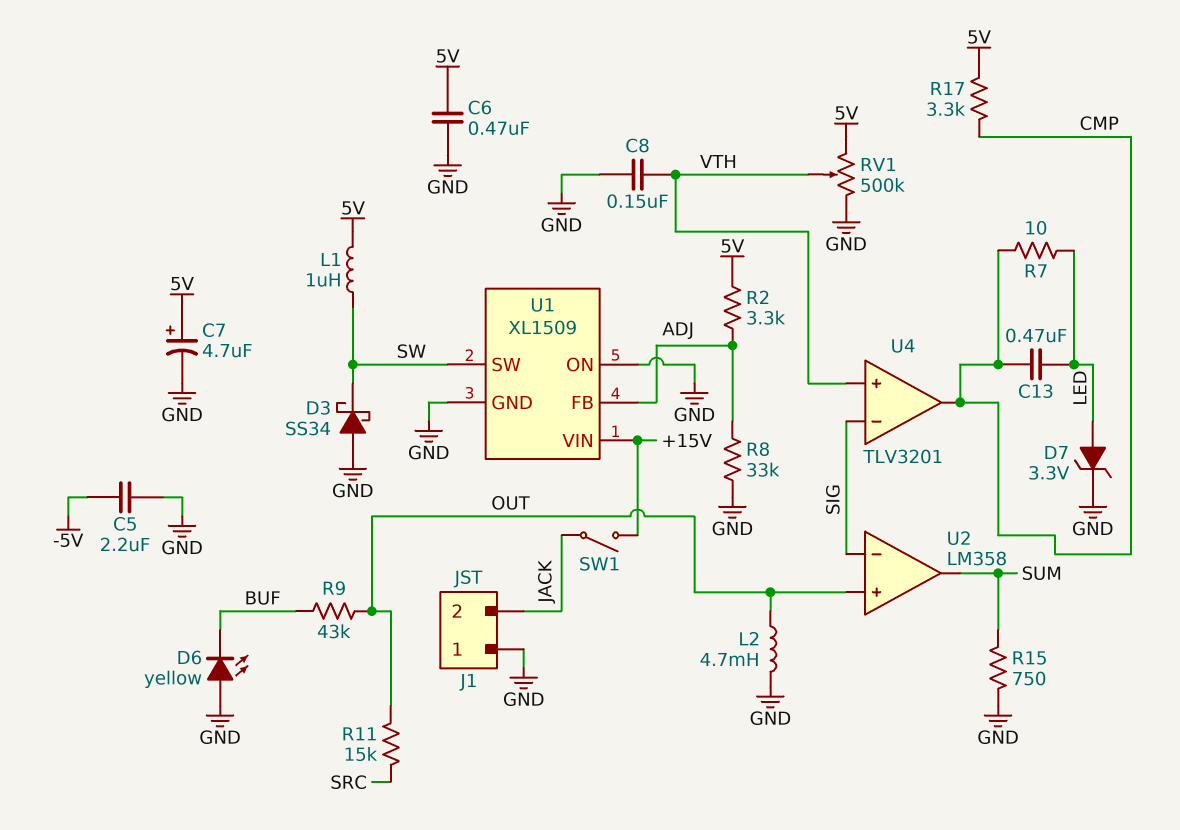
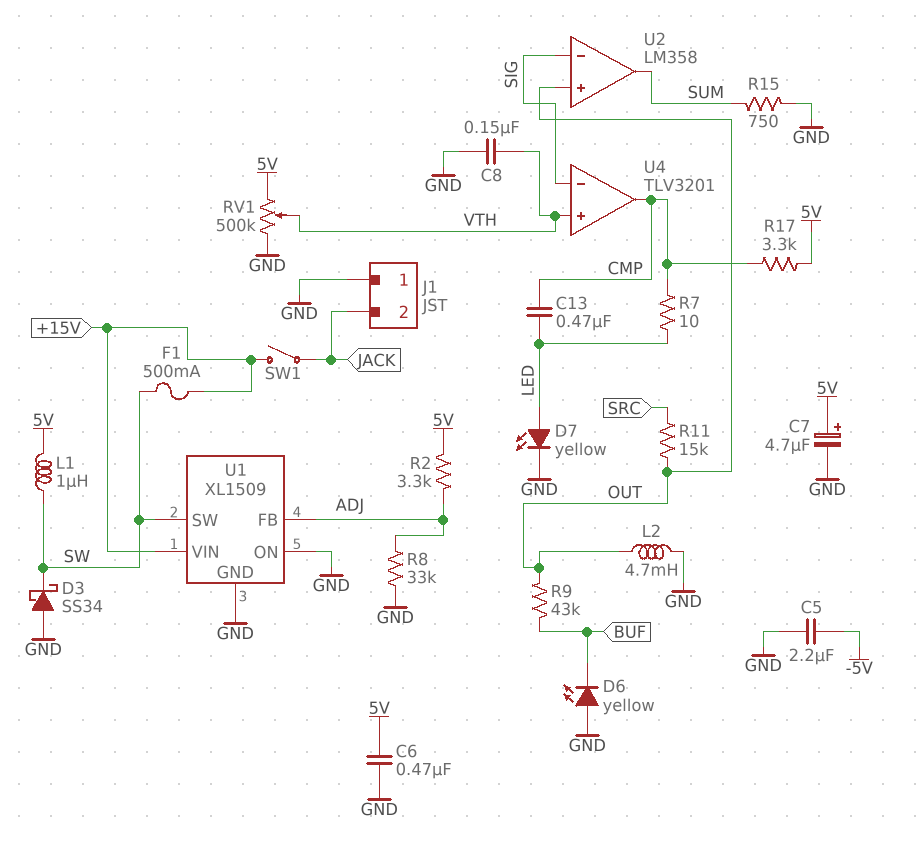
D7: zener 3.3V (A LED, K GND) -> LED yellow (A LED, K GND)
F1: none -> 500mA (+15V, SW)

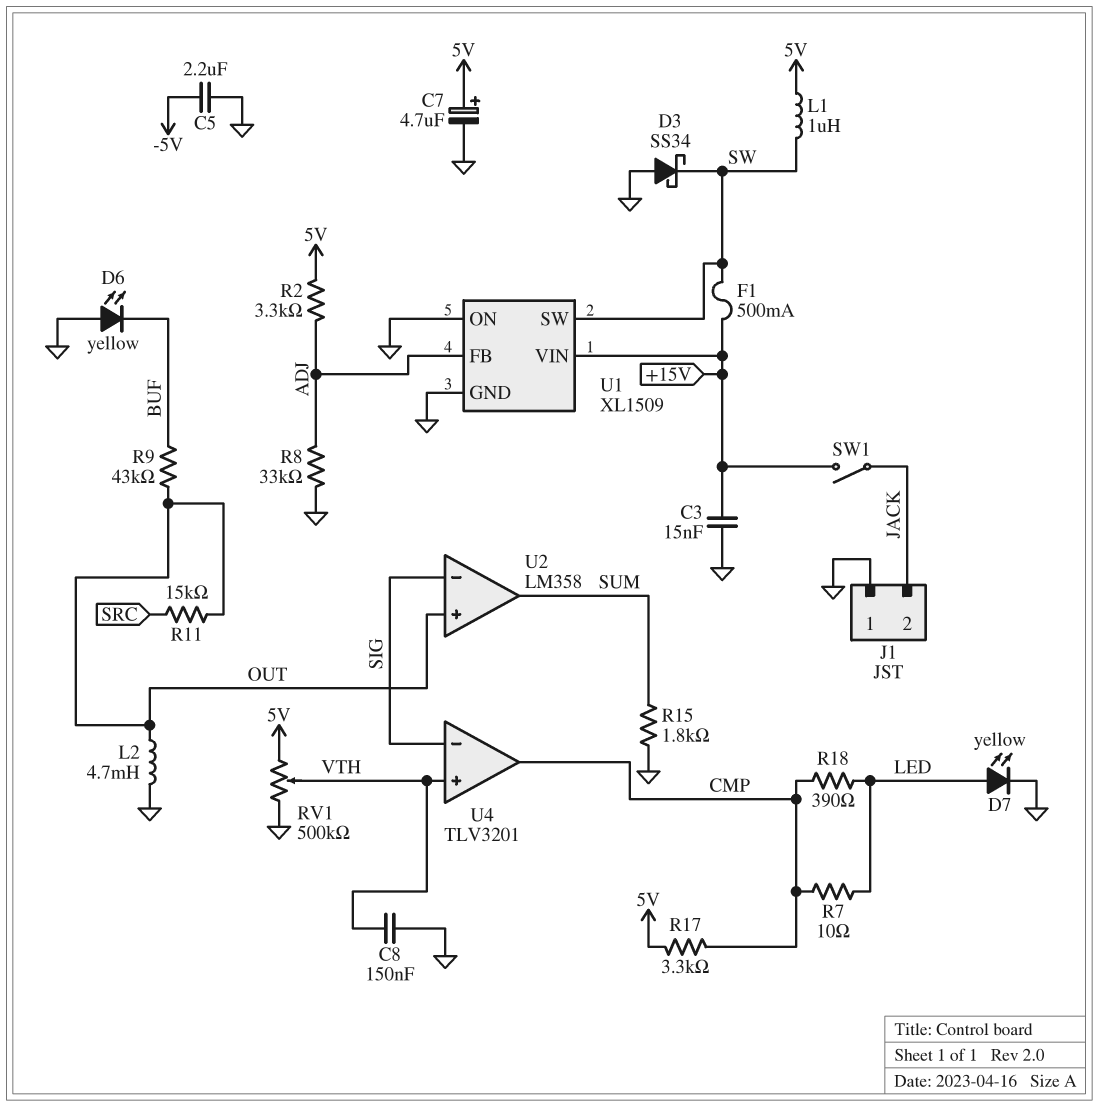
C3: none -> 15nF (+15V, GND)
C6: 470nF (5V, GND) -> none
C13: 470nF (CMP, LED) -> none
R15: 750 (GND, SUM) -> 1.8k (GND, SUM)
R18: none -> 390 (CMP, LED)

